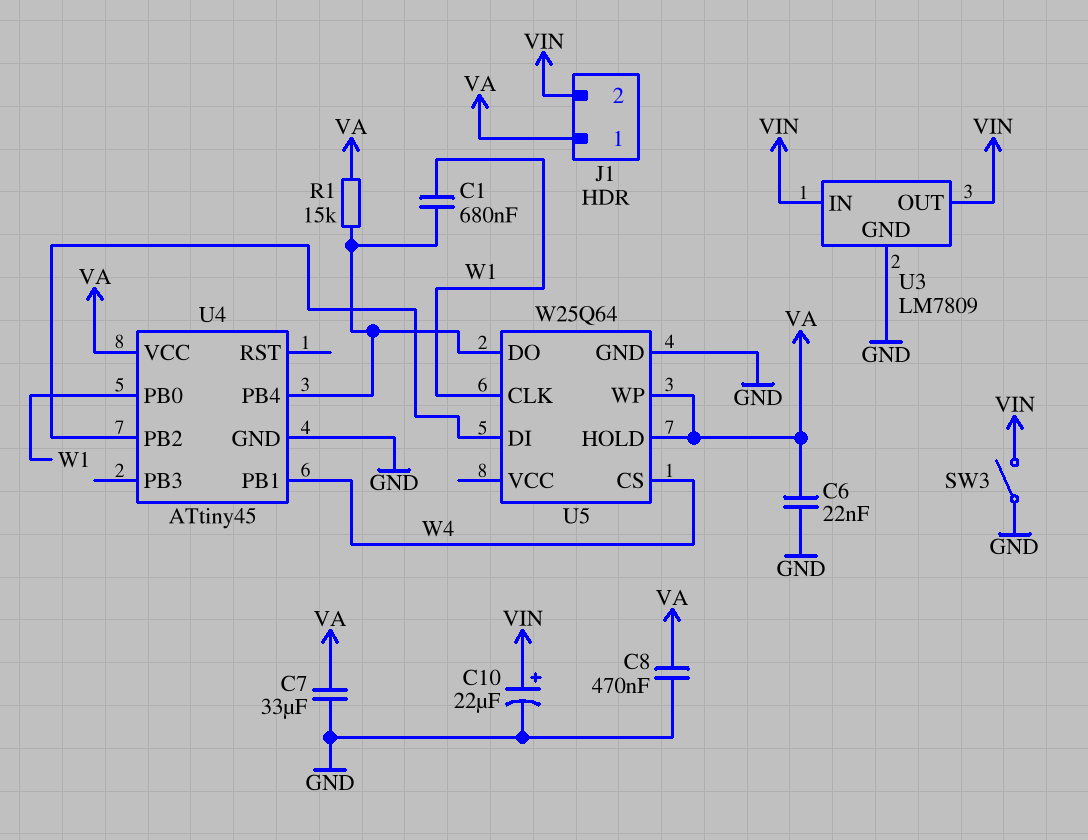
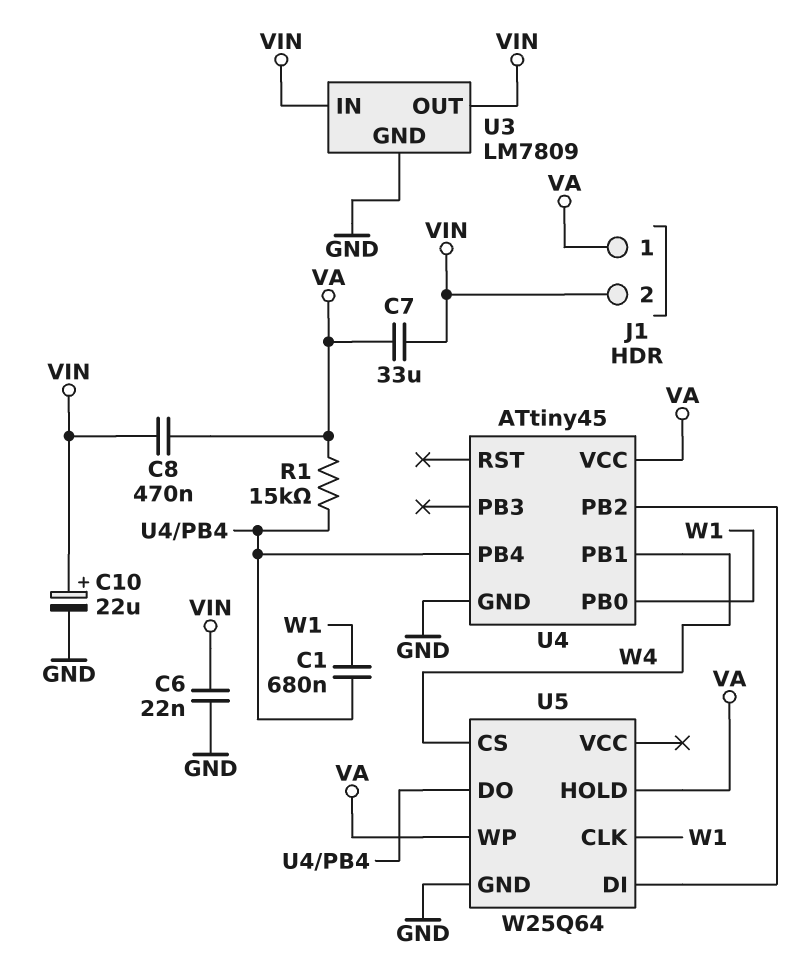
C6: 22nF (GND, VA) -> 22nF (GND, VIN)
C7: 33uF (GND, VA) -> 33uF (VA, VIN)
C8: 470nF (GND, VA) -> 470nF (VA, VIN)
SW3: switch (GND, VIN) -> none

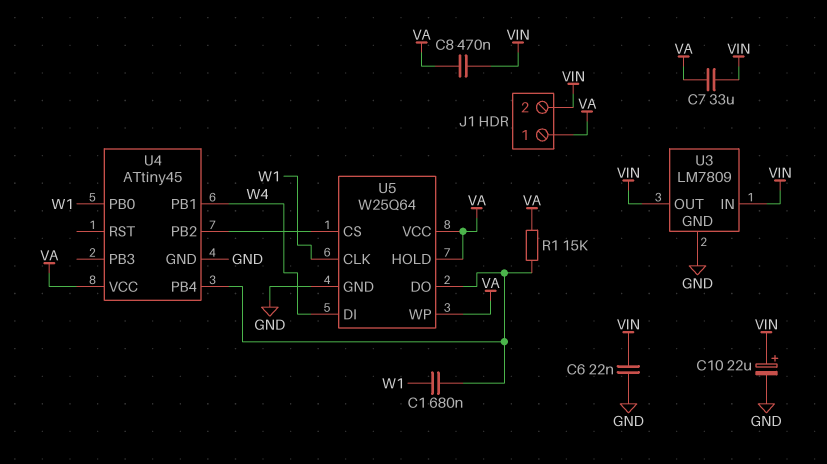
U5 pin CS: W4 -> U4/PB2
U5 pin DI: U4/PB2 -> W4
U5 pin VCC: none -> VA

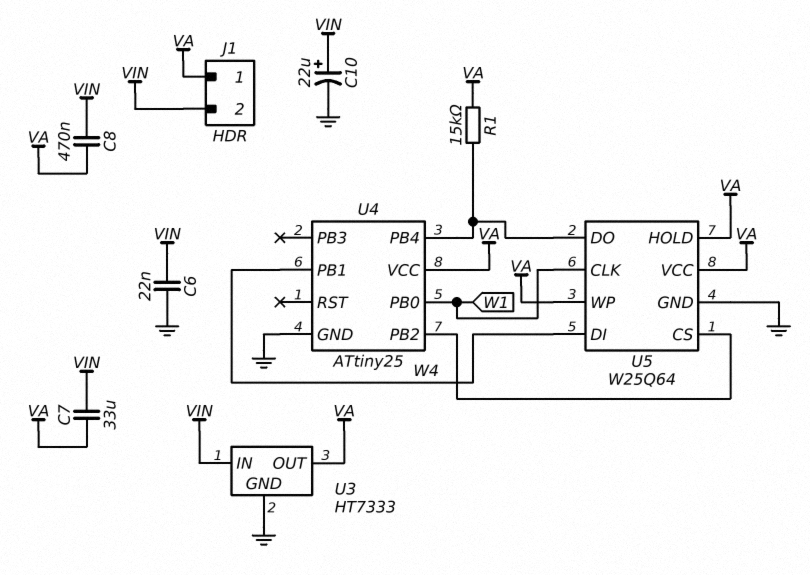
C1: 680nF (U4/PB4, W1) -> none
U3: LM7809 -> HT7333
U3 pin OUT: VIN -> VA
U4: ATtiny45 -> ATtiny25

